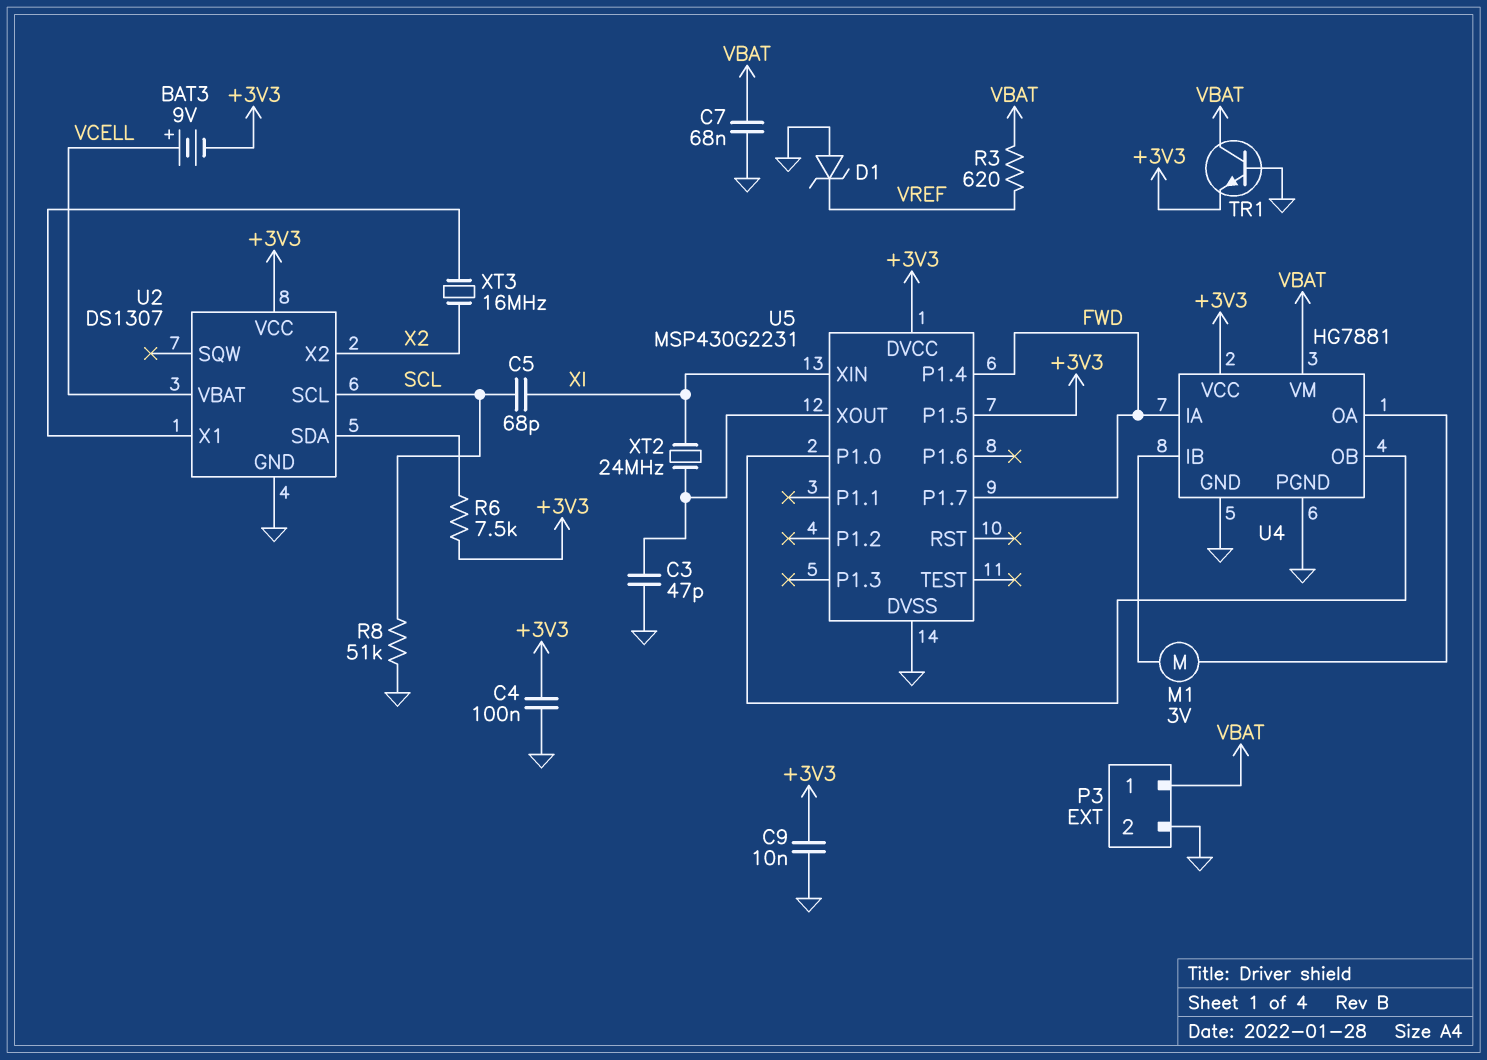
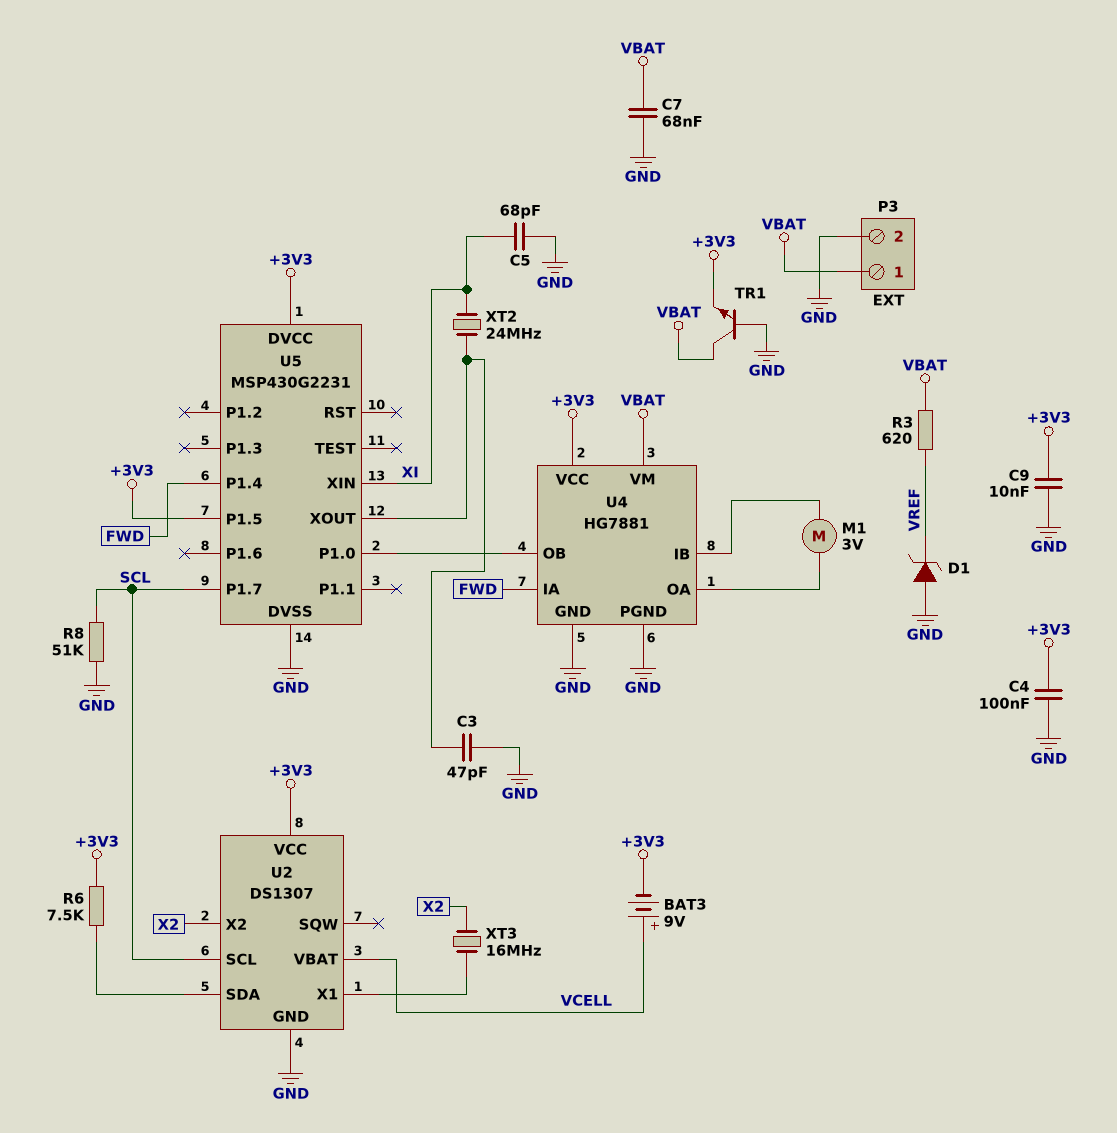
C5: 68pF (SCL, XI) -> 68pF (GND, XI)
U5 pin P1.7: FWD -> SCL

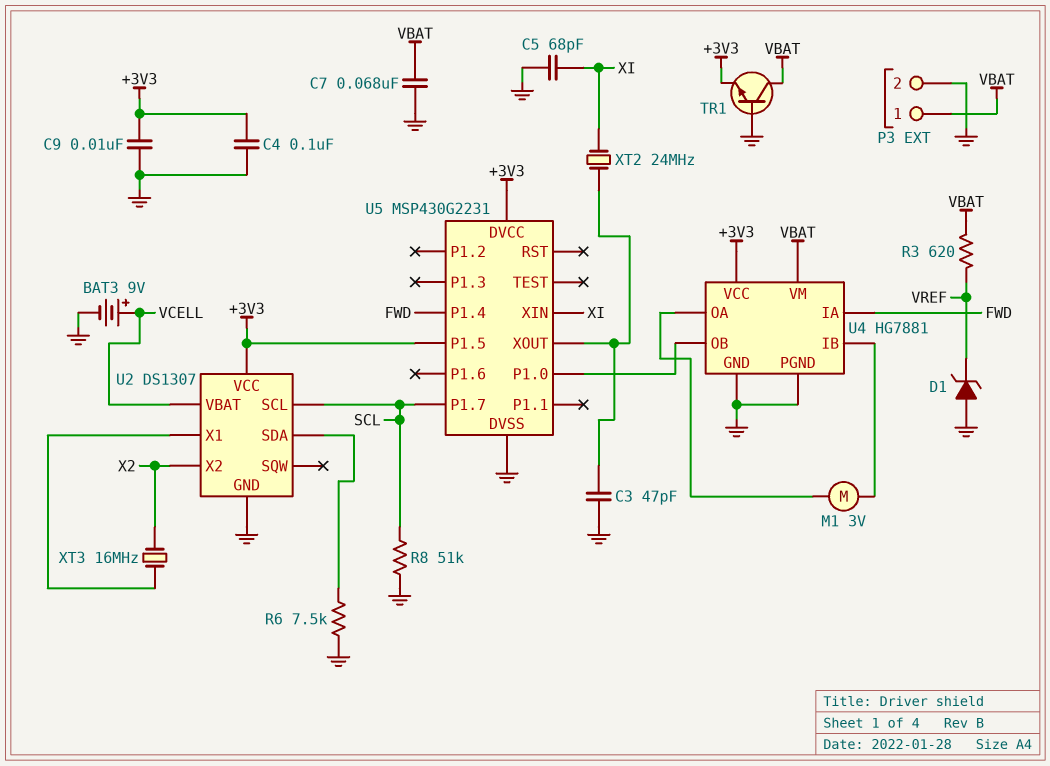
BAT3: 9V (plus VCELL, minus +3V3) -> 9V (plus VCELL, minus GND)
R6: 7.5k (+3V3, U2/SDA) -> 7.5k (GND, U2/SDA)

